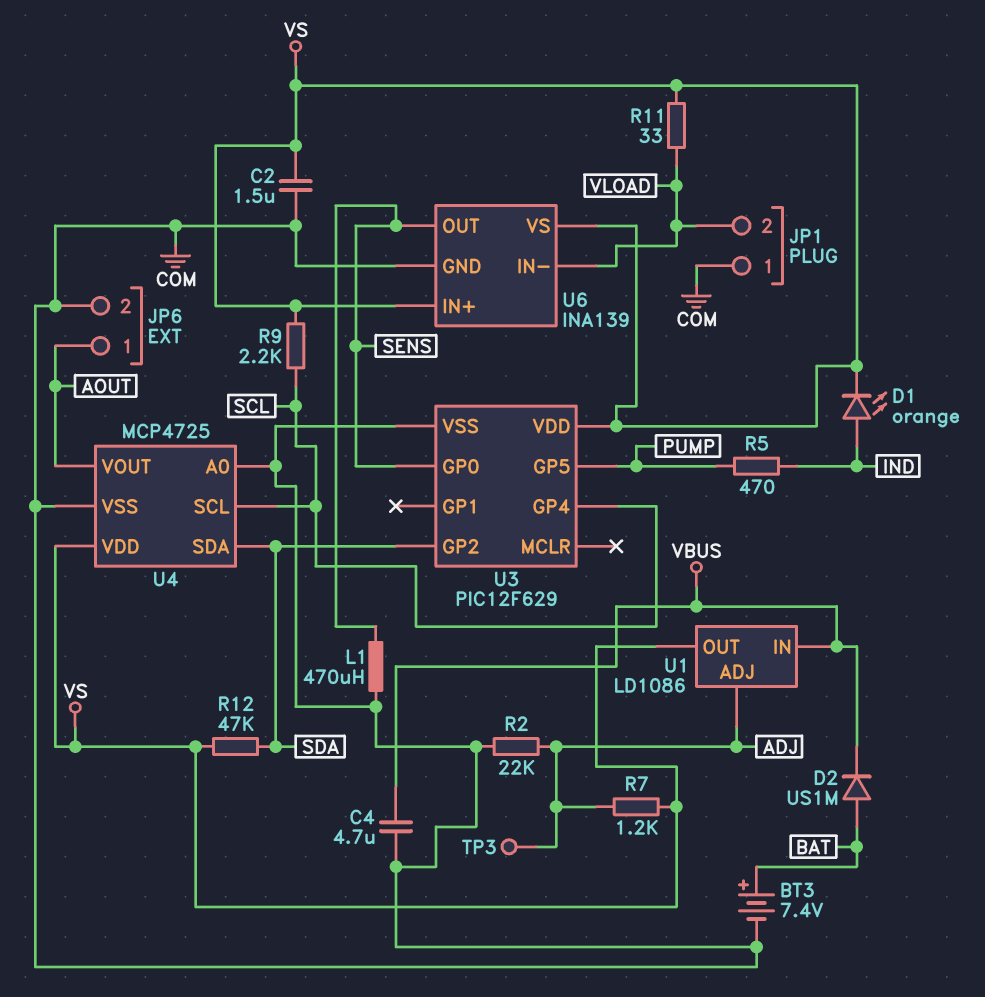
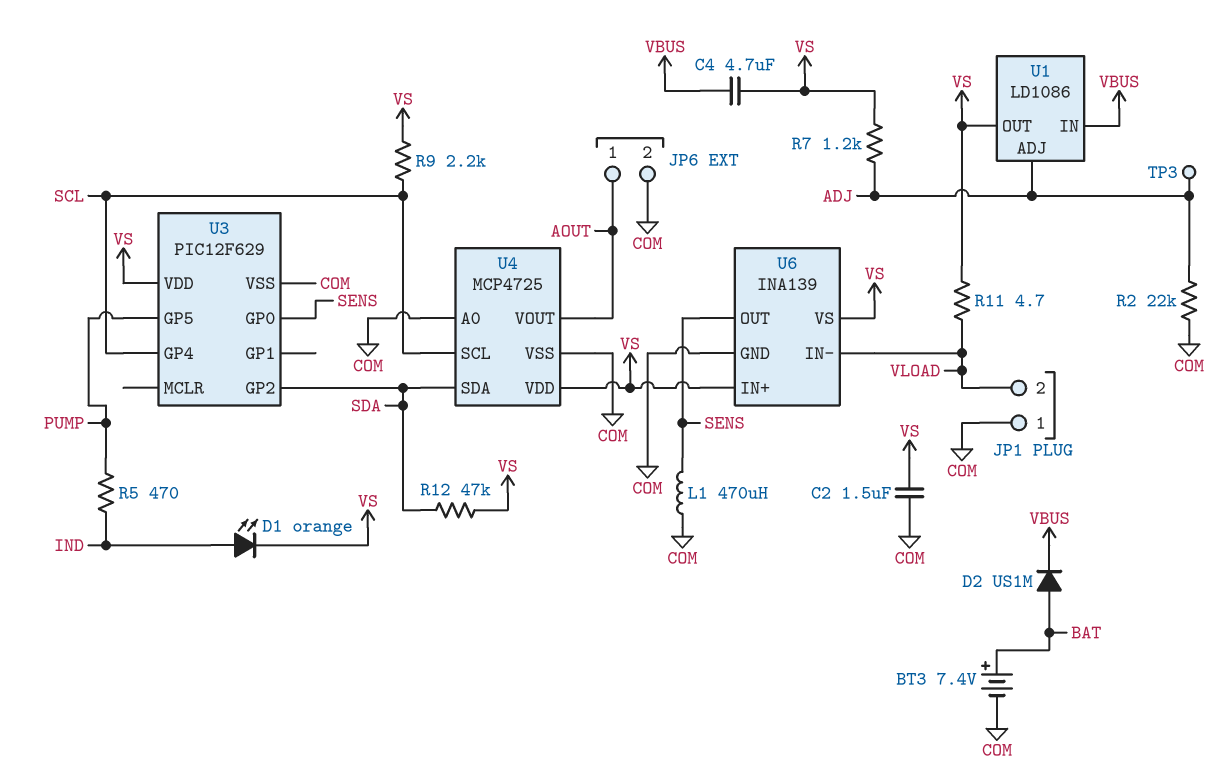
C4: 4.7uF (COM, VBUS) -> 4.7uF (VBUS, VS)
R11: 33 (VLOAD, VS) -> 4.7 (VLOAD, VS)

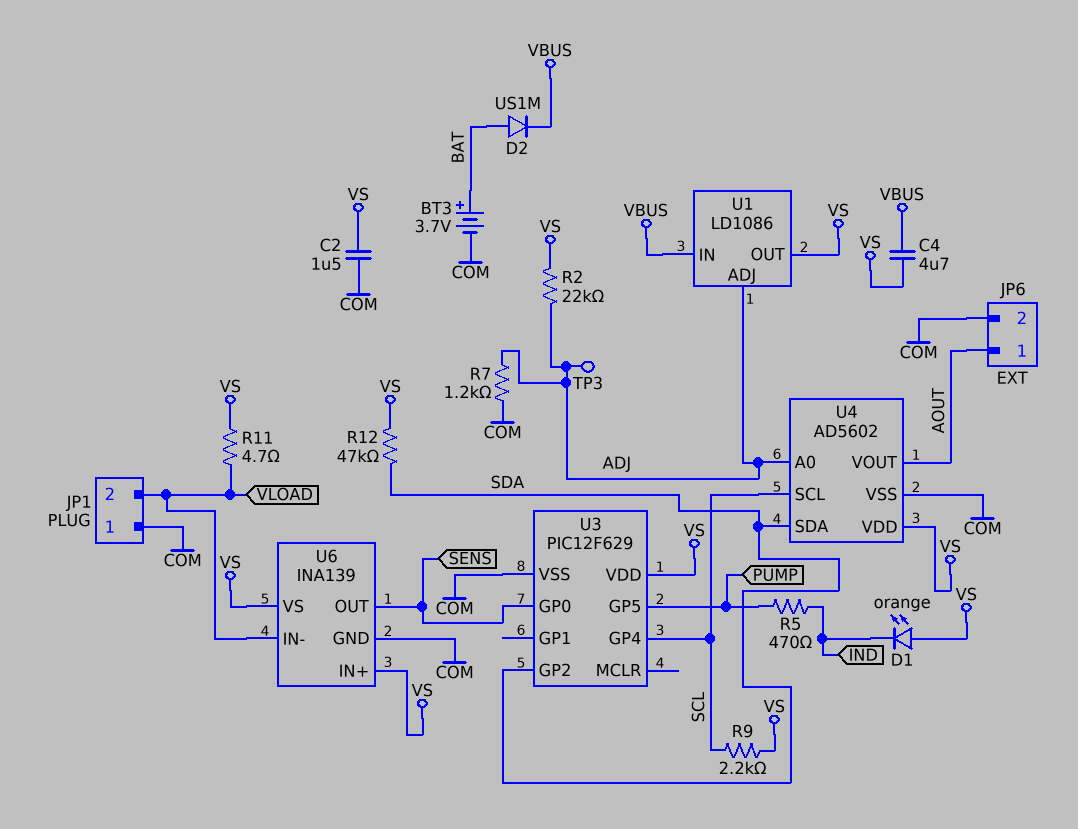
BT3: 7.4V (plus BAT, minus COM) -> 3.7V (plus BAT, minus COM)
D1: LED orange (A IND, K VS) -> LED orange (A VS, K IND)
L1: 470uH (COM, SENS) -> none
R2: 22k (ADJ, COM) -> 22k (ADJ, VS)
R7: 1.2k (ADJ, VS) -> 1.2k (ADJ, COM)
U4: MCP4725 -> AD5602
U4 pin A0: COM -> ADJ

